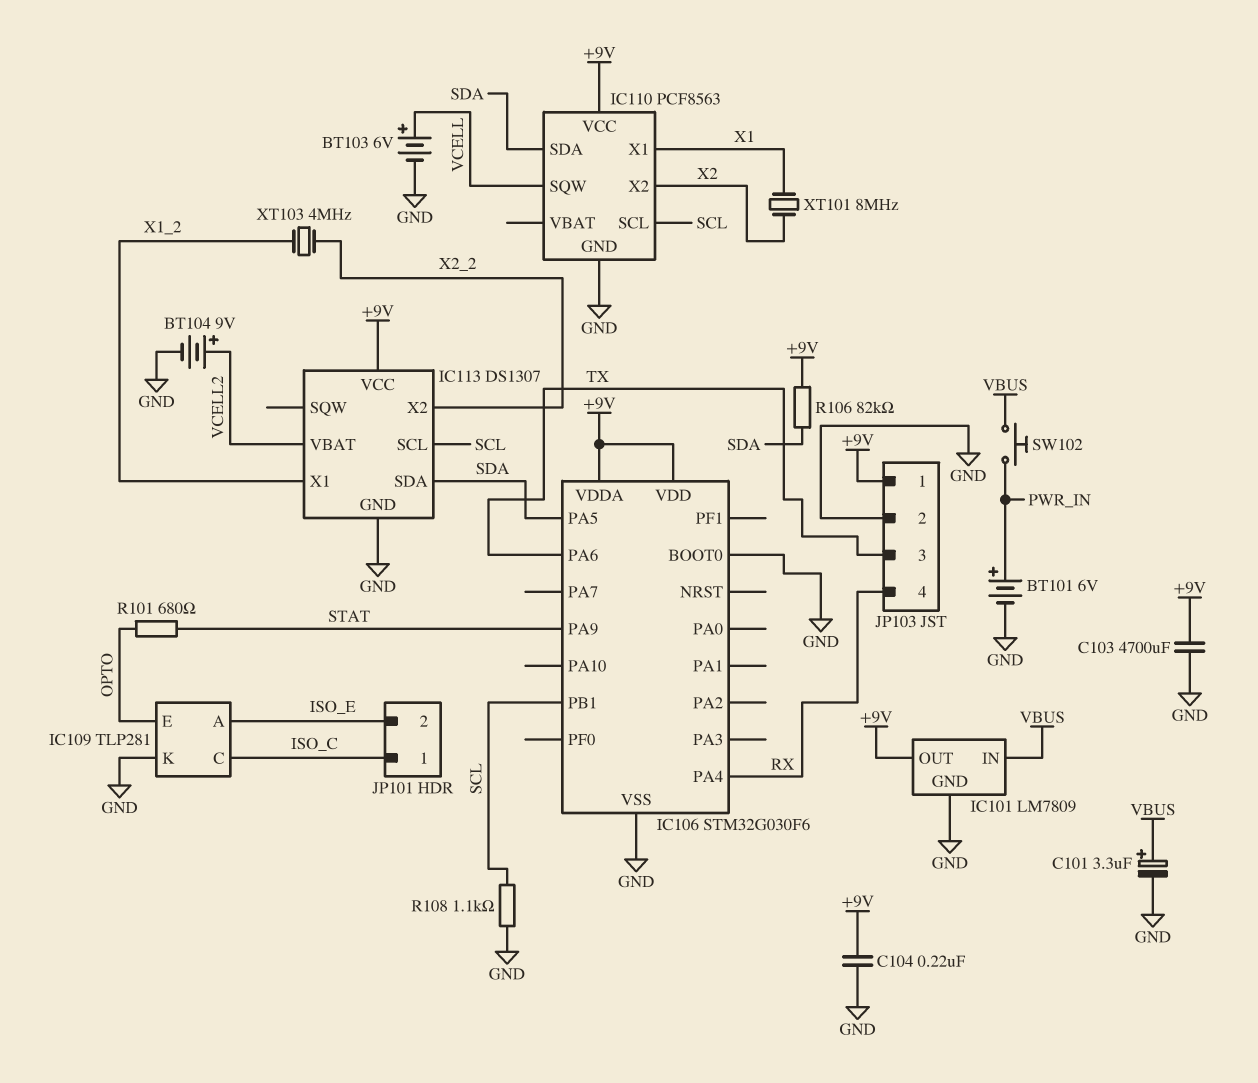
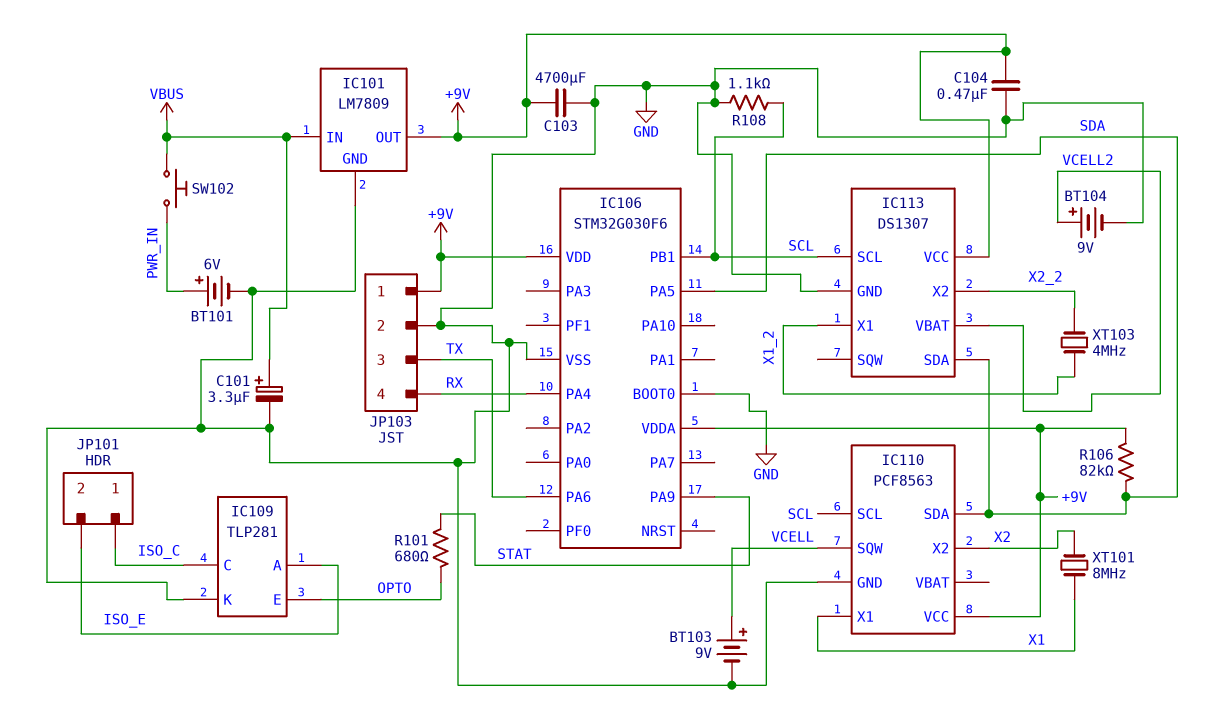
BT103: 6V (plus VCELL, minus GND) -> 9V (plus VCELL, minus GND)
C104: 220nF (+9V, GND) -> 470nF (+9V, GND)

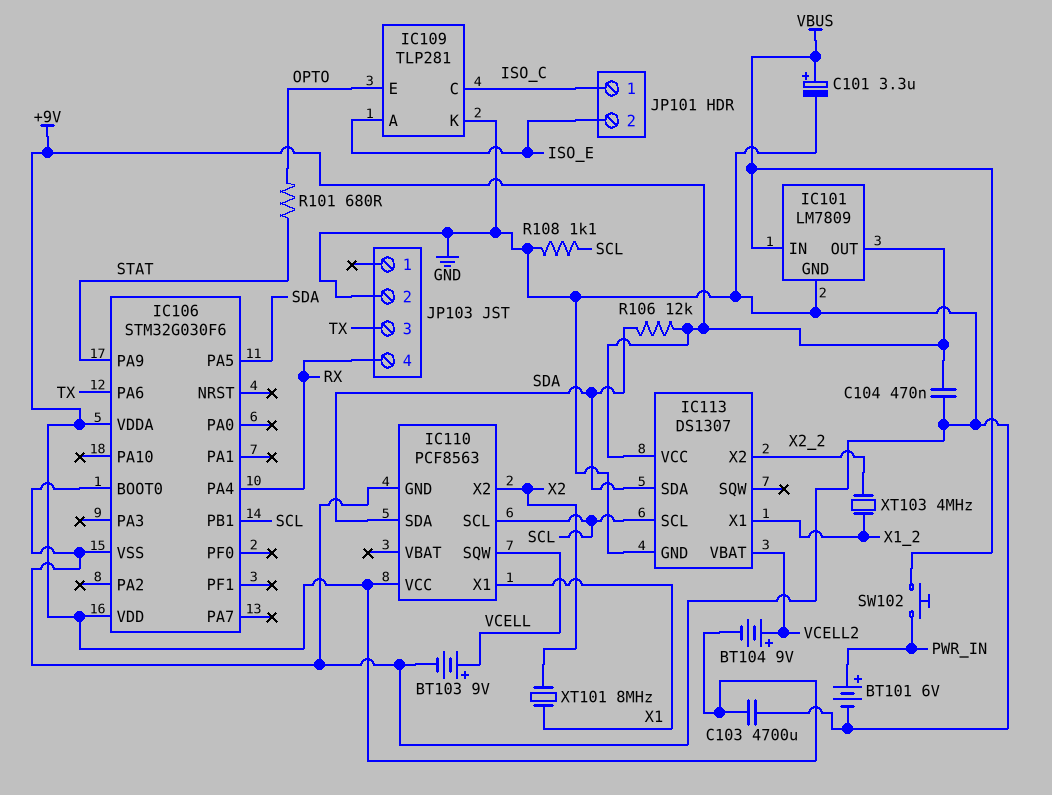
BT104: 9V (plus VCELL2, minus GND) -> 9V (plus VCELL2, minus +9V)
JP103 pin 1: +9V -> none
R106: 82k (+9V, SDA) -> 12k (+9V, SDA)

